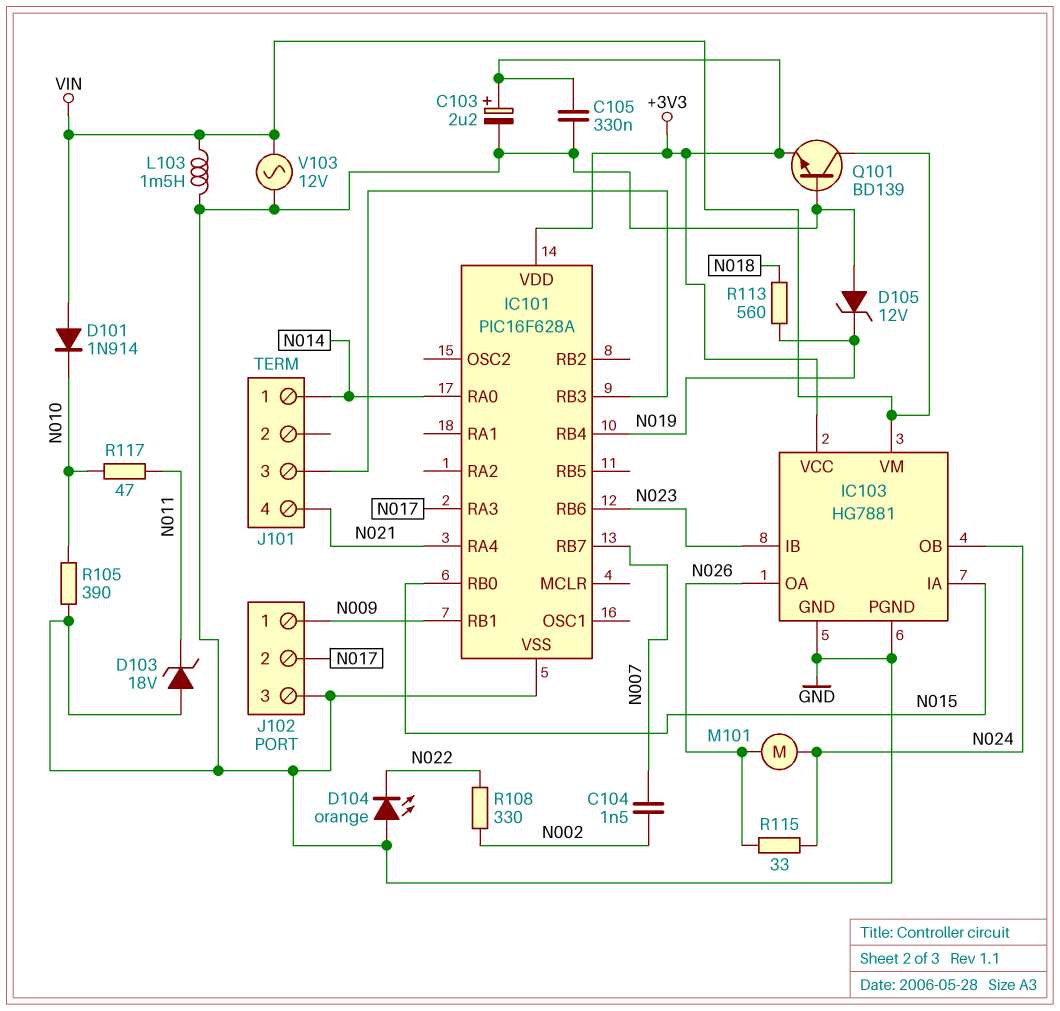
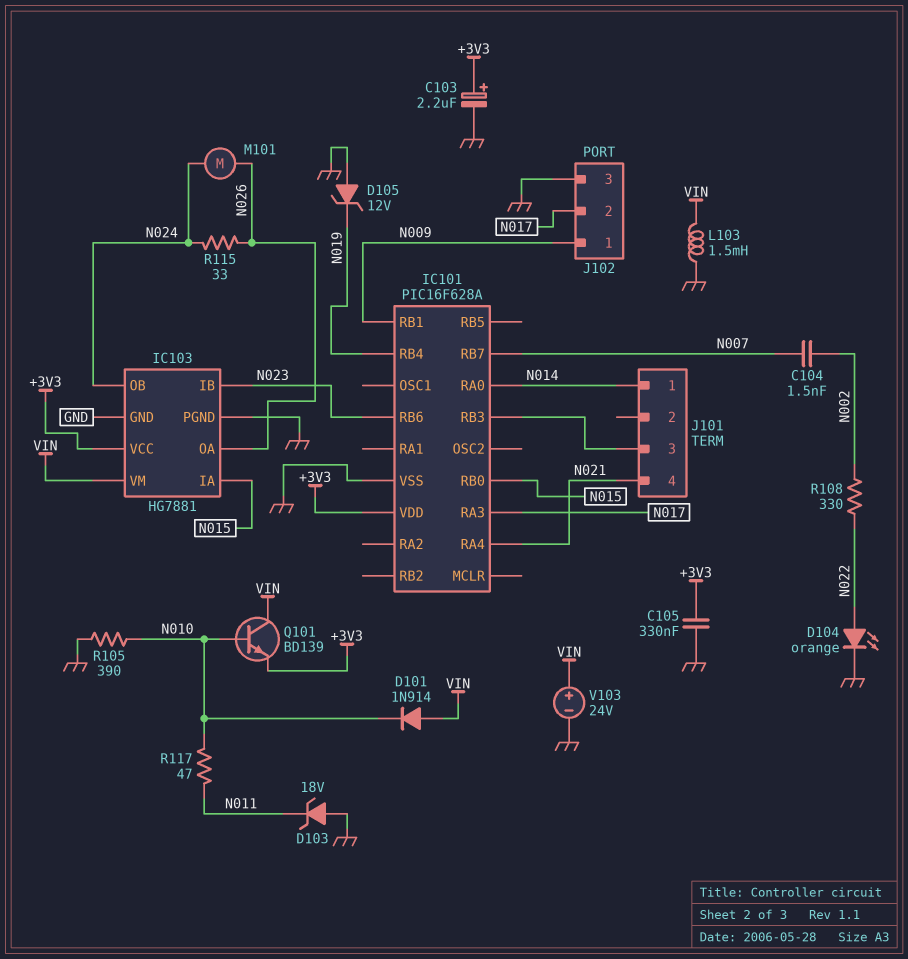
D104: LED orange (A GND, K N022) -> LED orange (A N022, K GND)
Q101: NPN BD139 (B GND, C VIN, E +3V3) -> NPN BD139 (B N010, C VIN, E +3V3)
R113: 560 (N018, N019) -> none
V103: AC 12V (GND, VIN) -> 24V (plus VIN, minus GND)

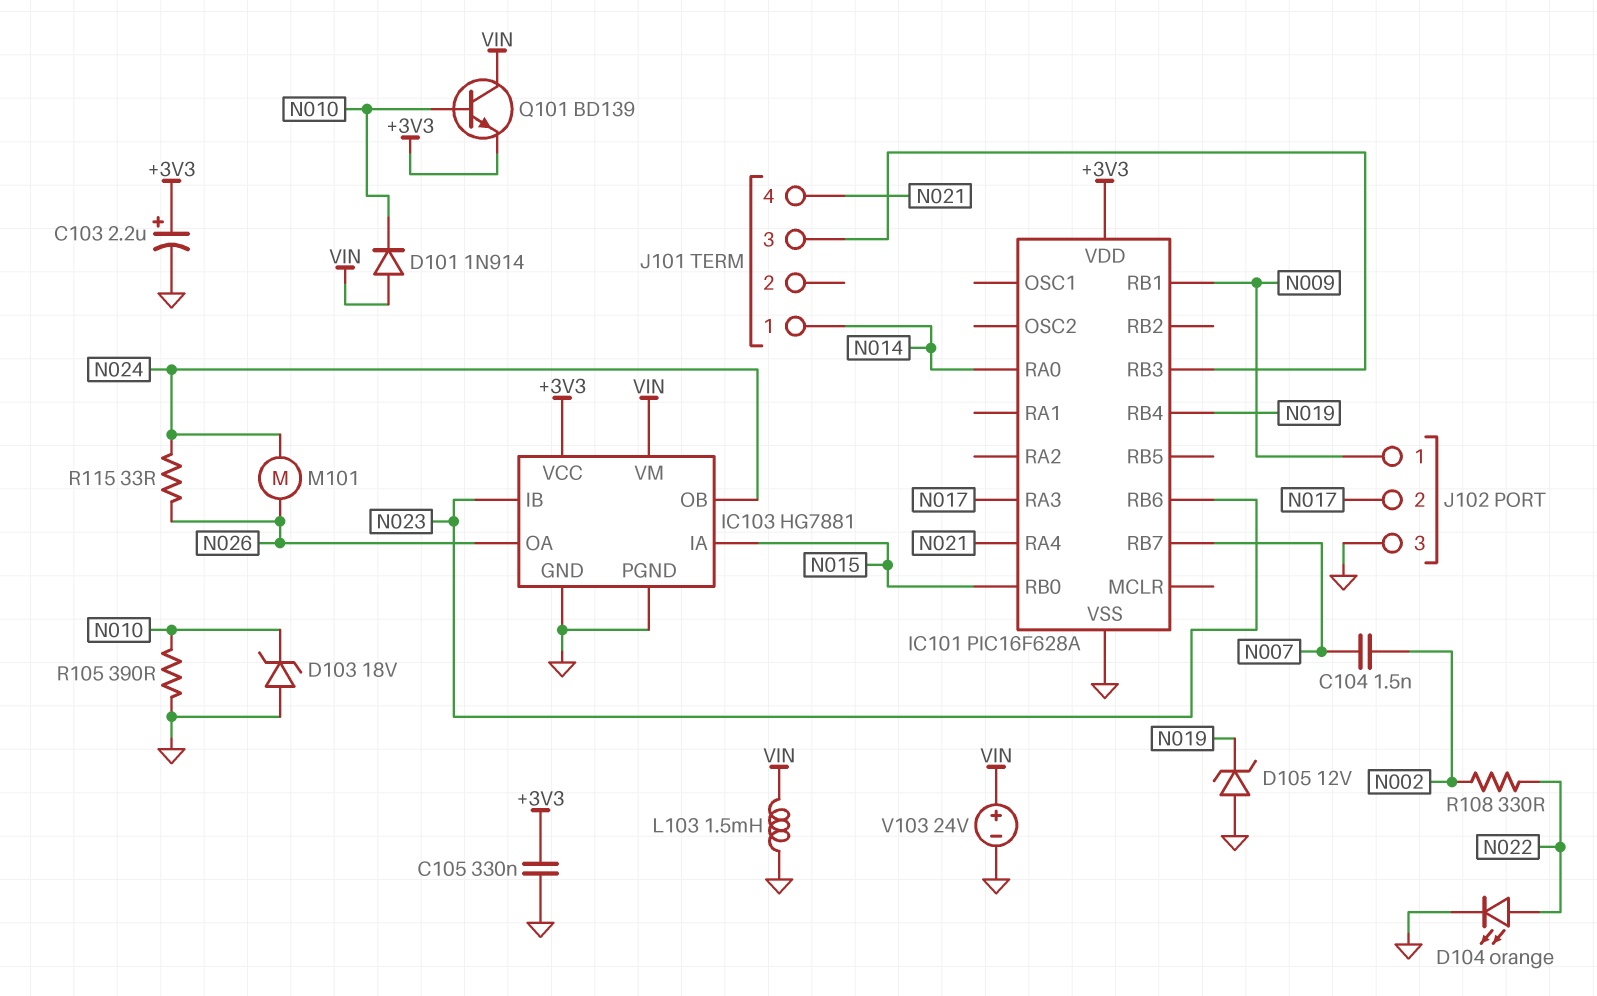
D103: zener 18V (A GND, K N011) -> zener 18V (A GND, K N010)
R117: 47 (N010, N011) -> none

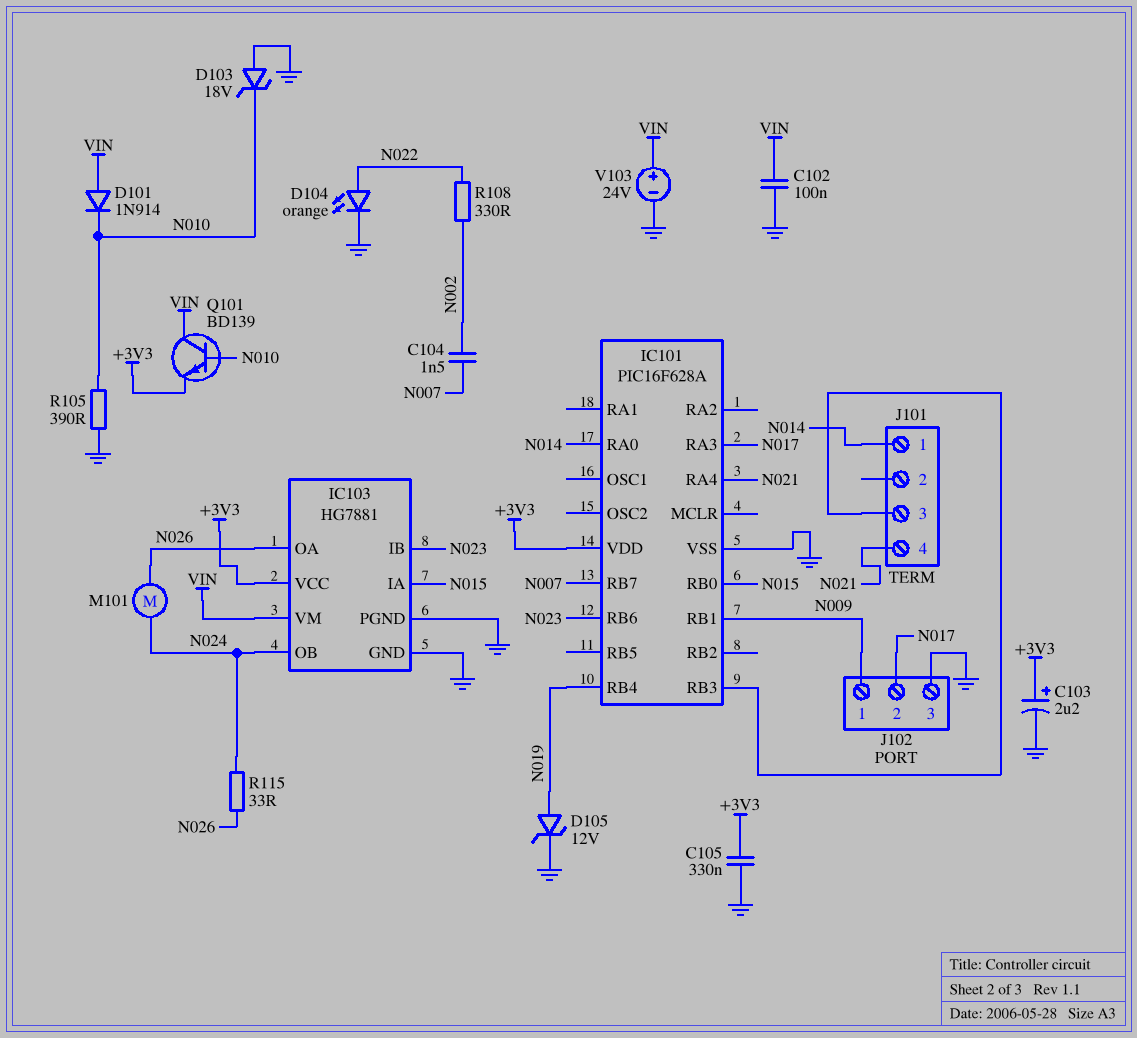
C102: none -> 100nF (GND, VIN)
D105: zener 12V (A GND, K N019) -> zener 12V (A N019, K GND)
L103: 1.5mH (GND, VIN) -> none

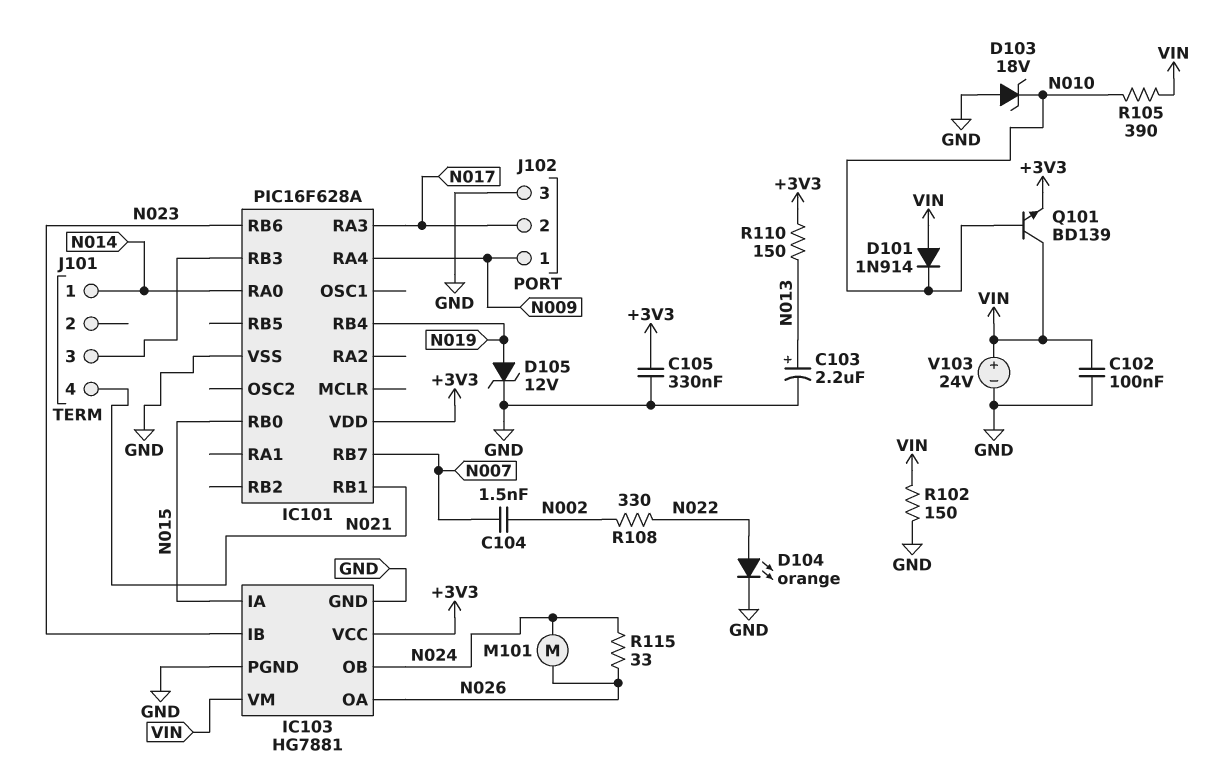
C103: 2.2uF (plus +3V3, minus GND) -> 2.2uF (plus N013, minus GND)
IC101 pin RA4: N021 -> N009
IC101 pin RB1: N009 -> N021
R102: none -> 150 (GND, VIN)
R105: 390 (GND, N010) -> 390 (N010, VIN)
R110: none -> 150 (+3V3, N013)

